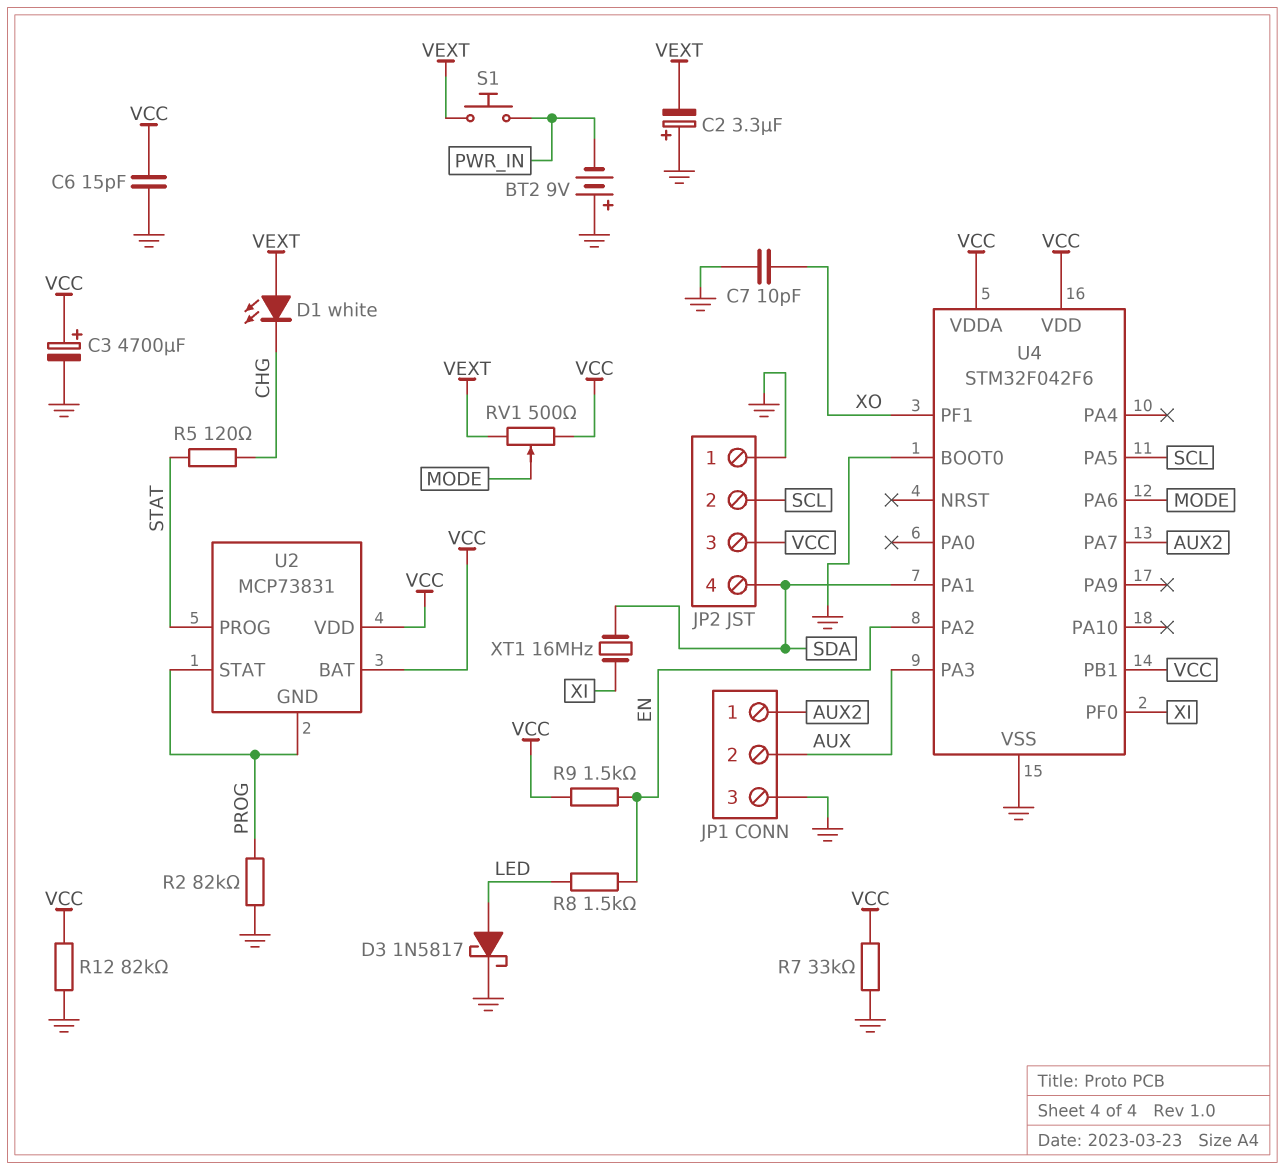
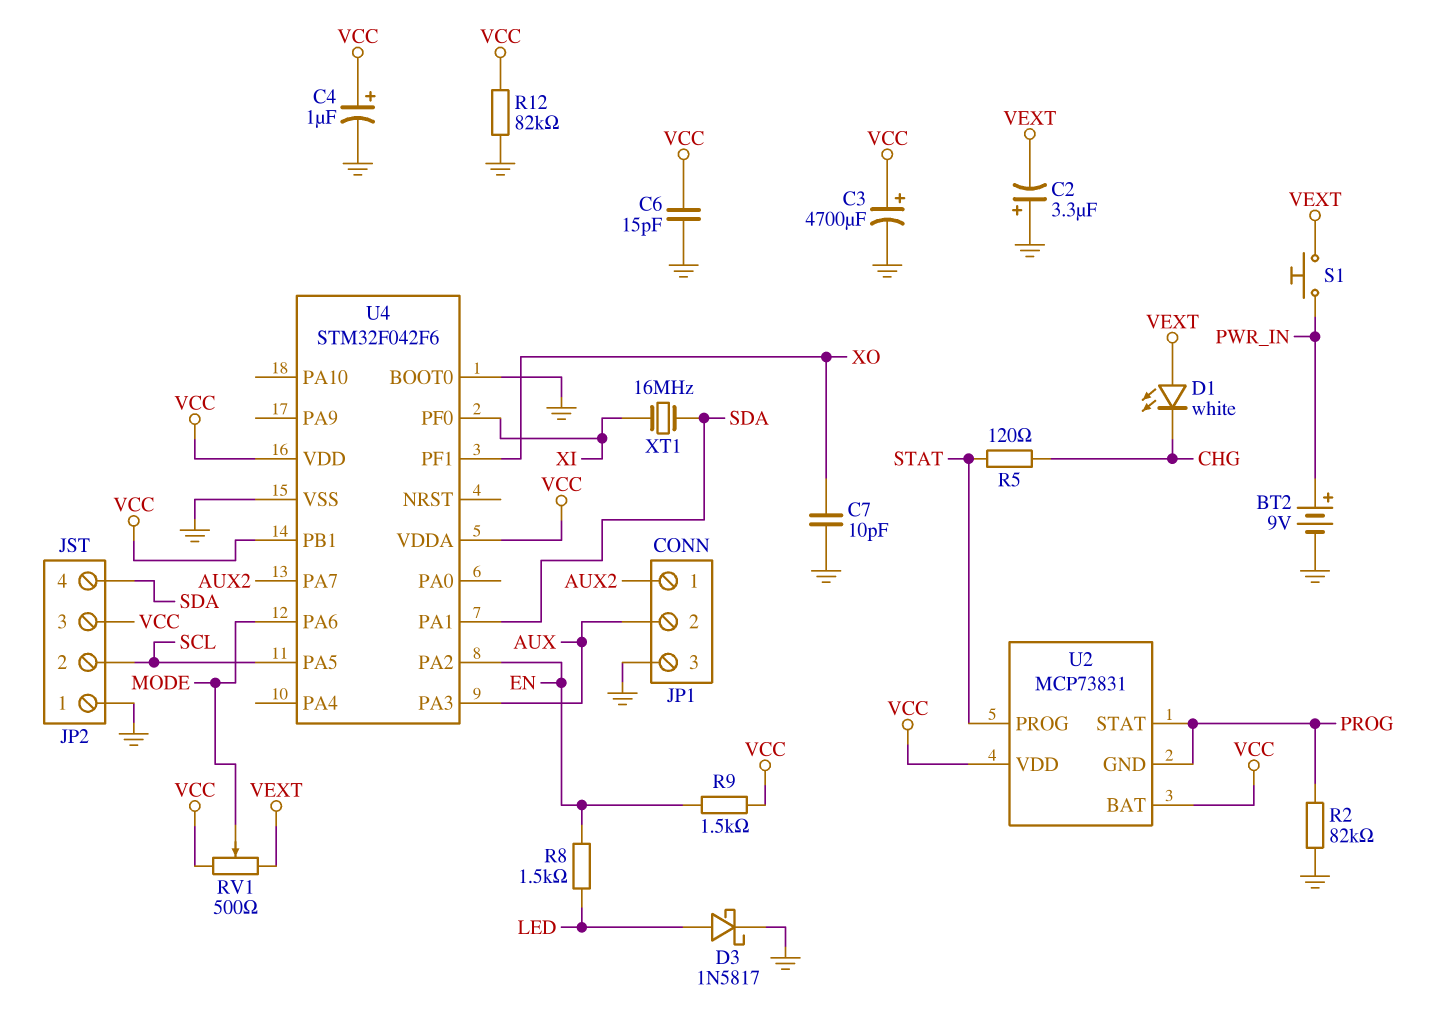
BT2: 9V (plus GND, minus PWR_IN) -> 9V (plus PWR_IN, minus GND)
C4: none -> 1uF (plus VCC, minus GND)
R7: 33k (GND, VCC) -> none

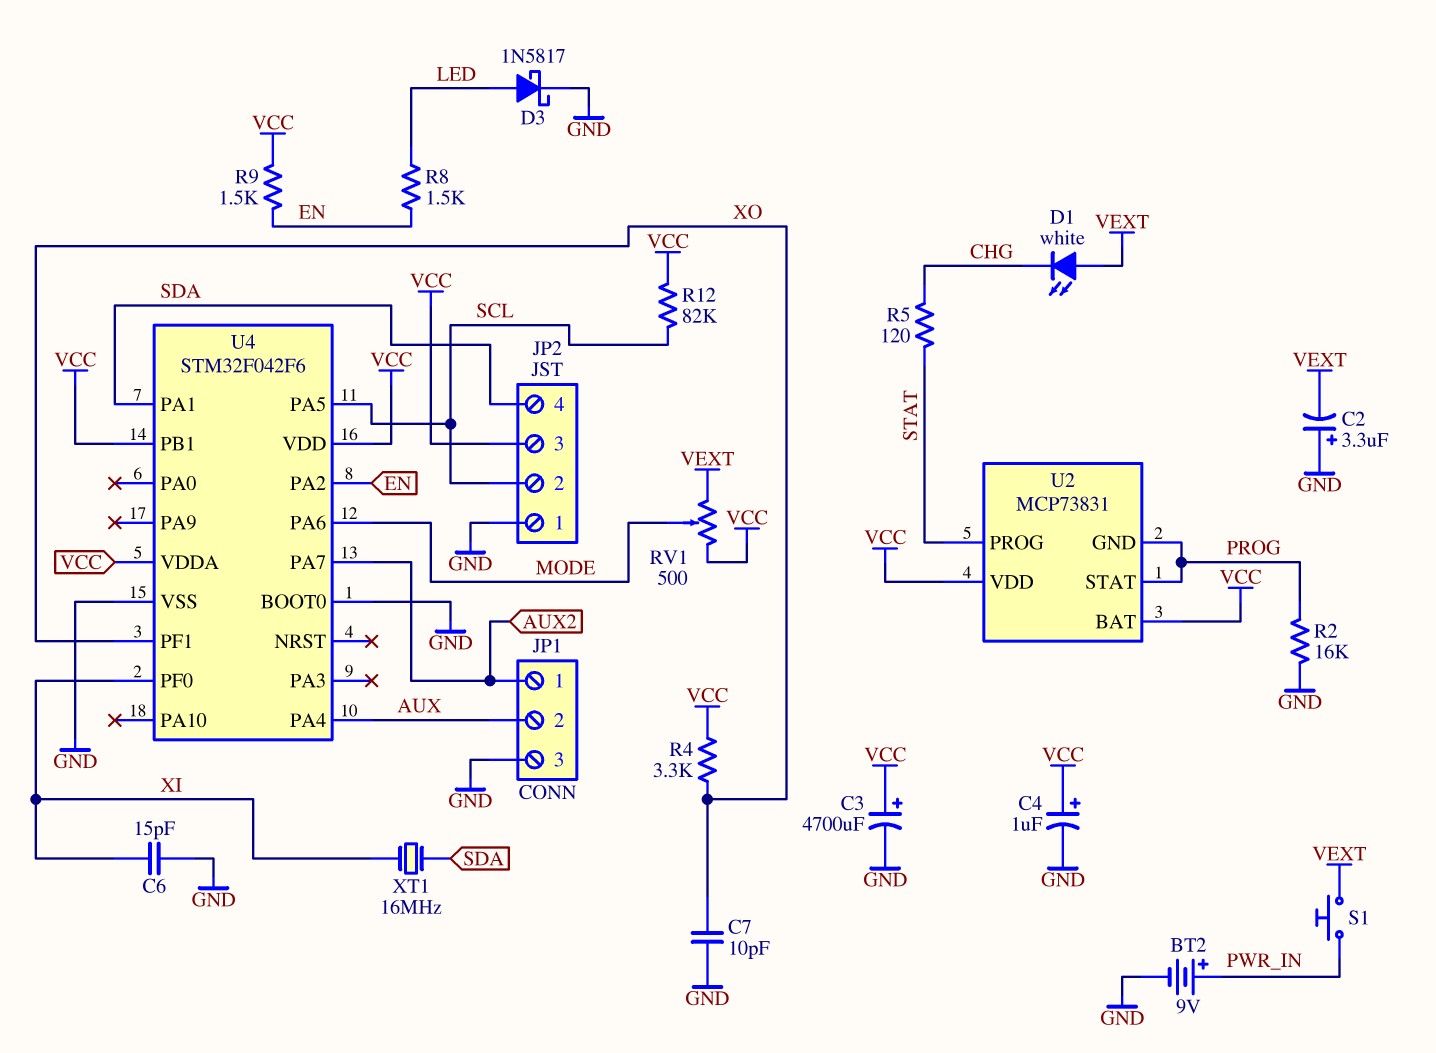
C6: 15pF (GND, VCC) -> 15pF (GND, XI)
R2: 82k (GND, PROG) -> 16k (GND, PROG)
R4: none -> 3.3k (VCC, XO)
R12: 82k (GND, VCC) -> 82k (SCL, VCC)
U4 pin PA3: AUX -> none
U4 pin PA4: none -> AUX

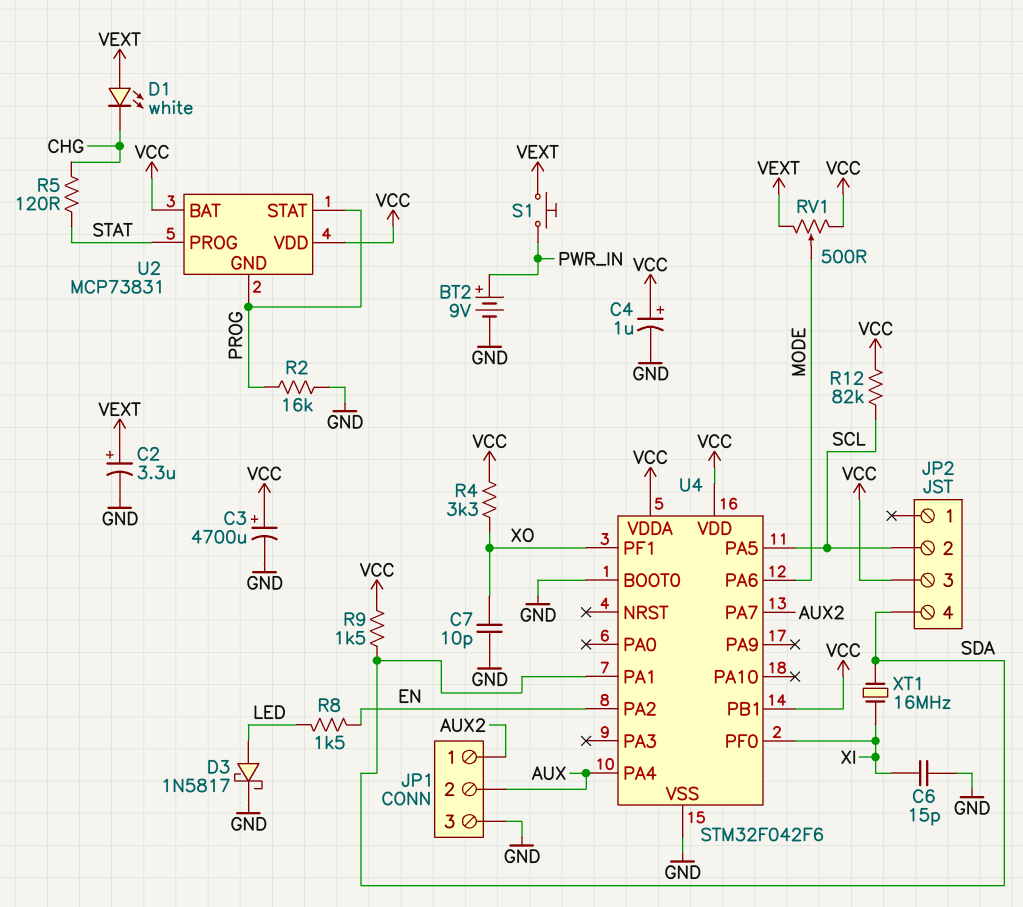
C2: 3.3uF (plus GND, minus VEXT) -> 3.3uF (plus VEXT, minus GND)
JP2 pin 1: GND -> none
R9: 1.5k (EN, VCC) -> 1.5k (SDA, VCC)

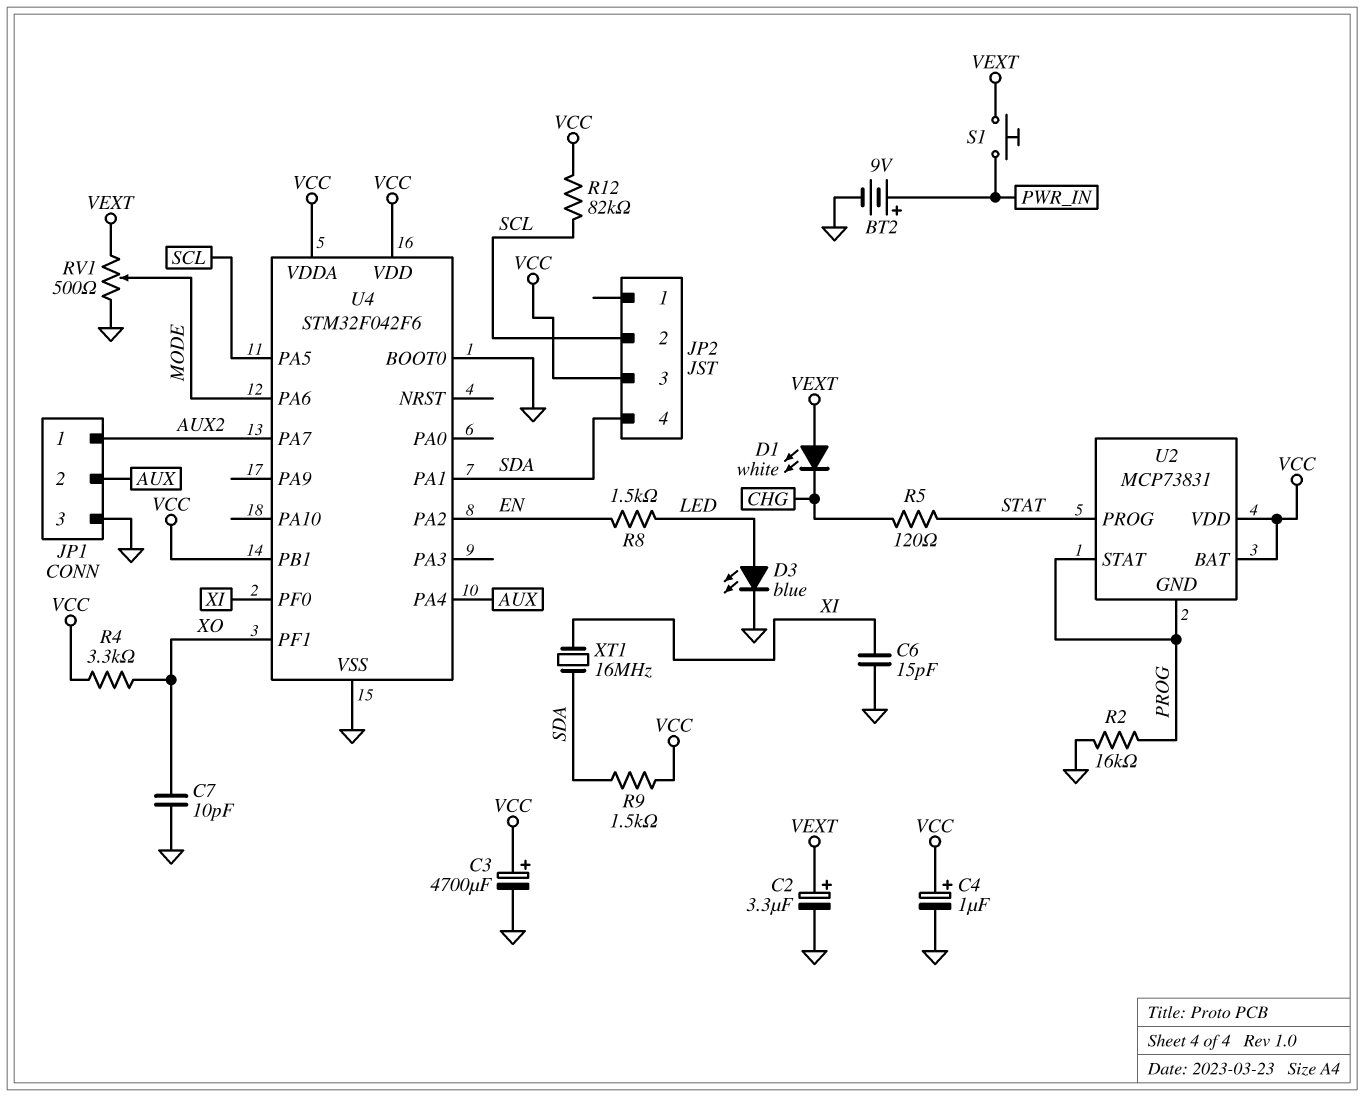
D3: schottky 1N5817 (A LED, K GND) -> LED blue (A LED, K GND)
RV1: 500 (VCC, VEXT, wiper MODE) -> 500 (GND, VEXT, wiper MODE)

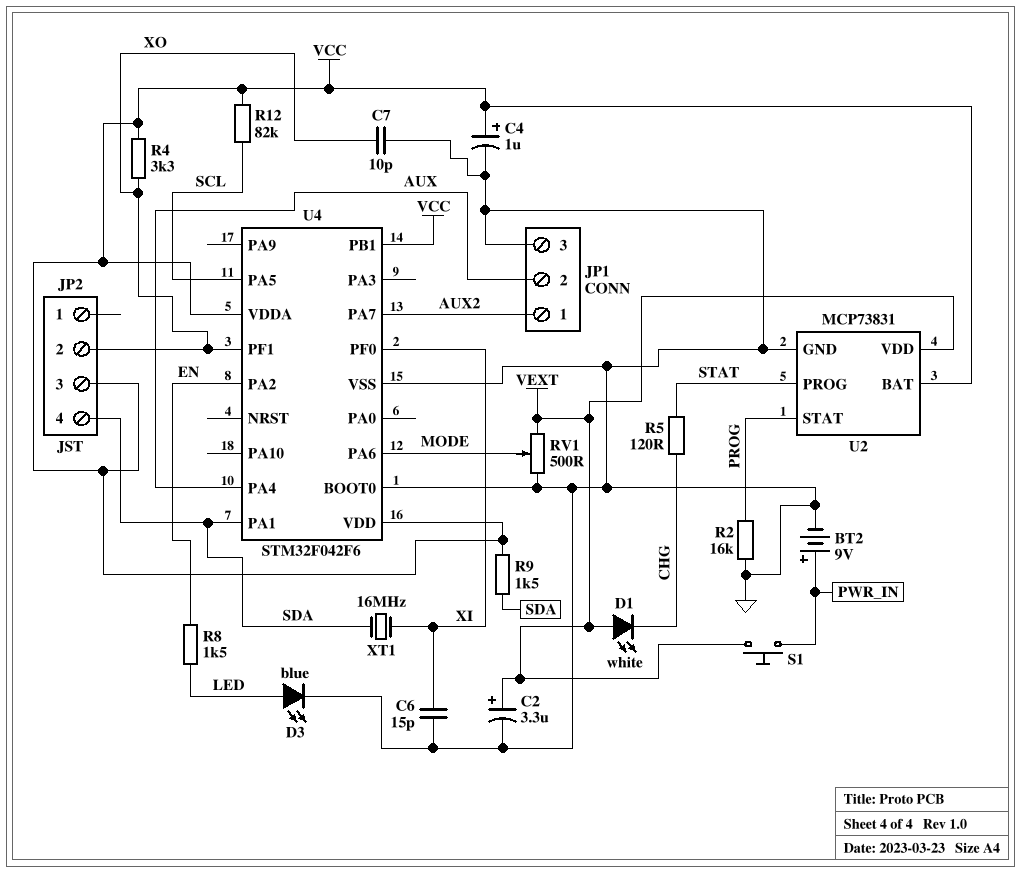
C3: 4700uF (plus VCC, minus GND) -> none
JP2 pin 2: SCL -> XO
U2 pin GND: PROG -> GND
U2 pin VDD: VCC -> VEXT

